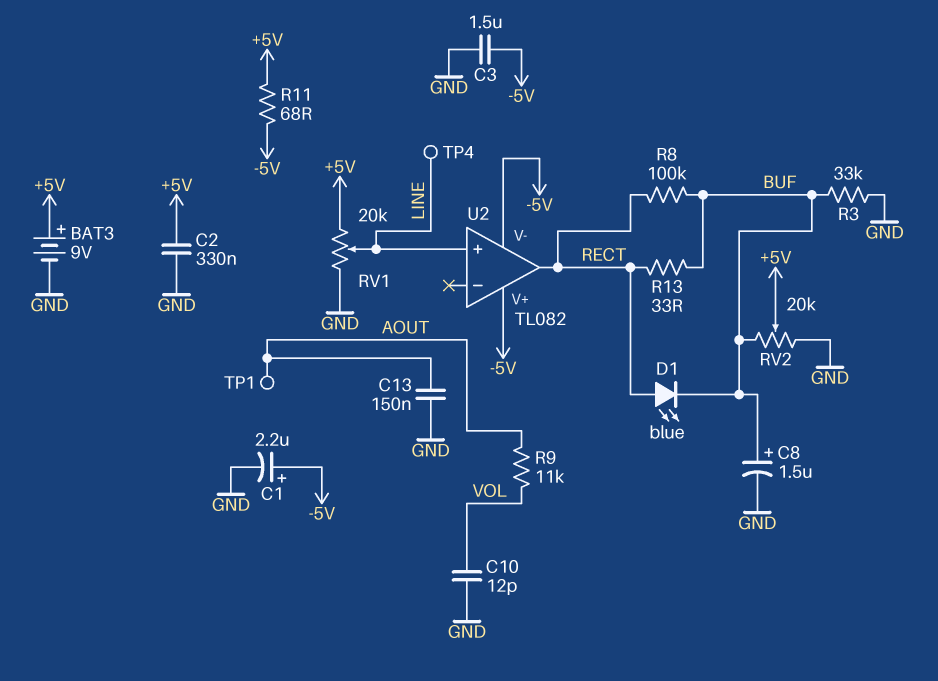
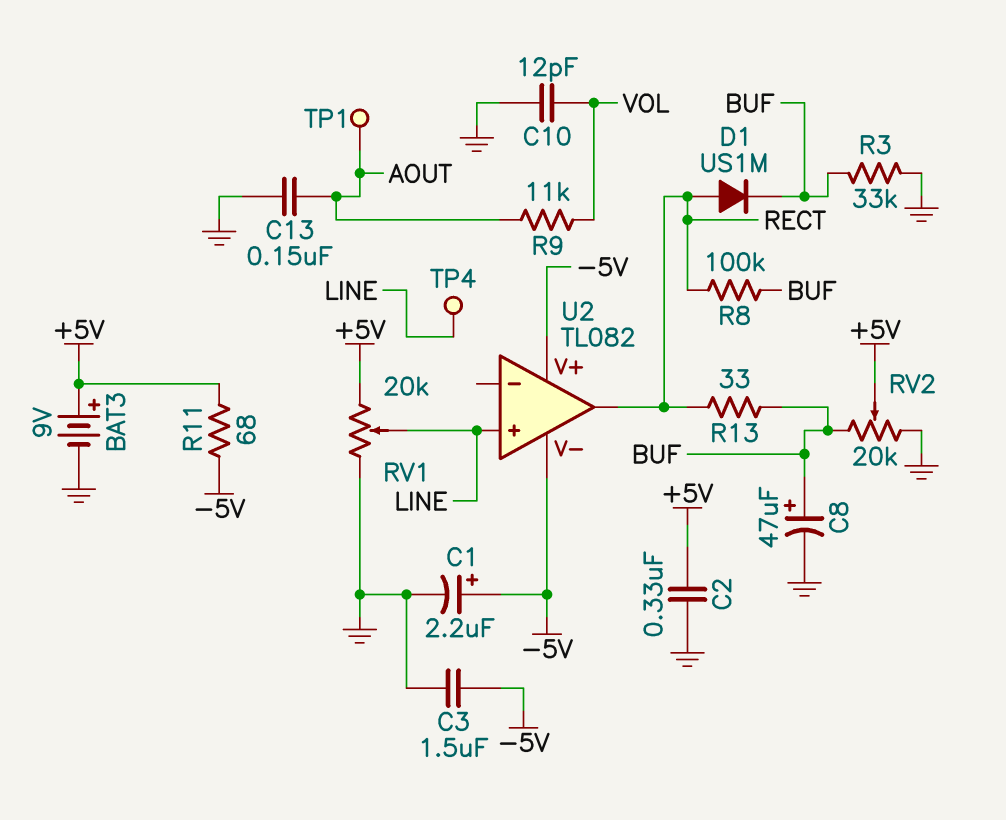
C8: 1.5uF (plus BUF, minus GND) -> 47uF (plus BUF, minus GND)
D1: LED blue (A RECT, K BUF) -> diode US1M (A RECT, K BUF)

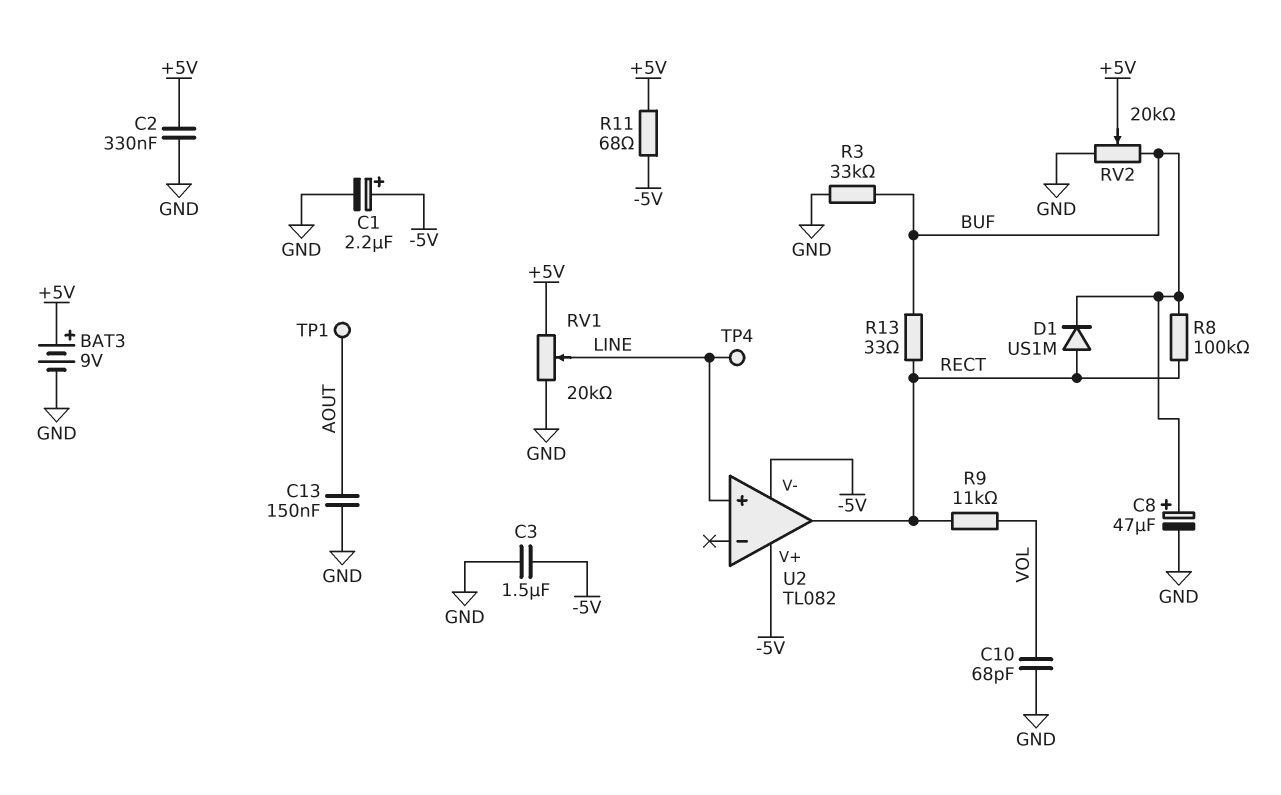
C10: 12pF (GND, VOL) -> 68pF (GND, VOL)
R9: 11k (AOUT, VOL) -> 11k (RECT, VOL)

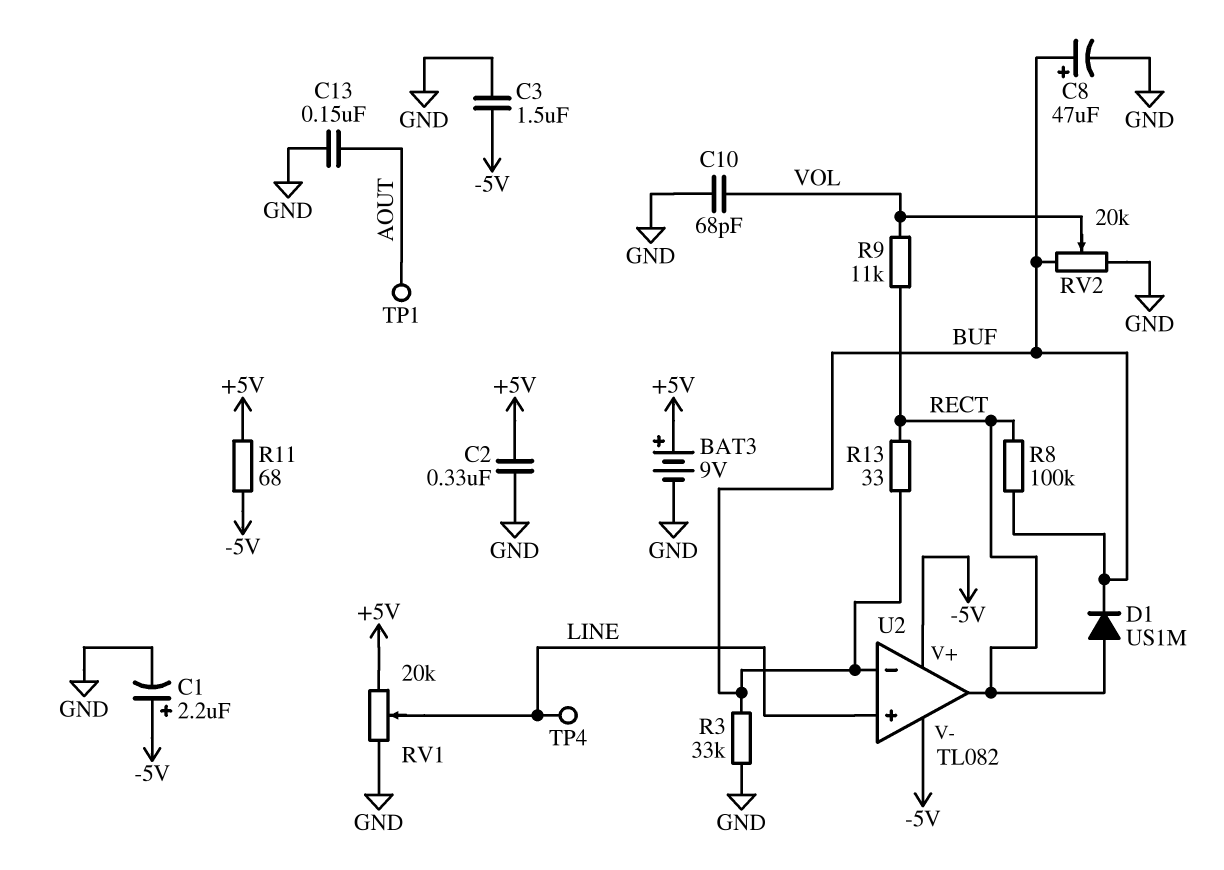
RV2: 20k (BUF, GND, wiper +5V) -> 20k (BUF, GND, wiper VOL)
U2 pin in-: none -> BUF

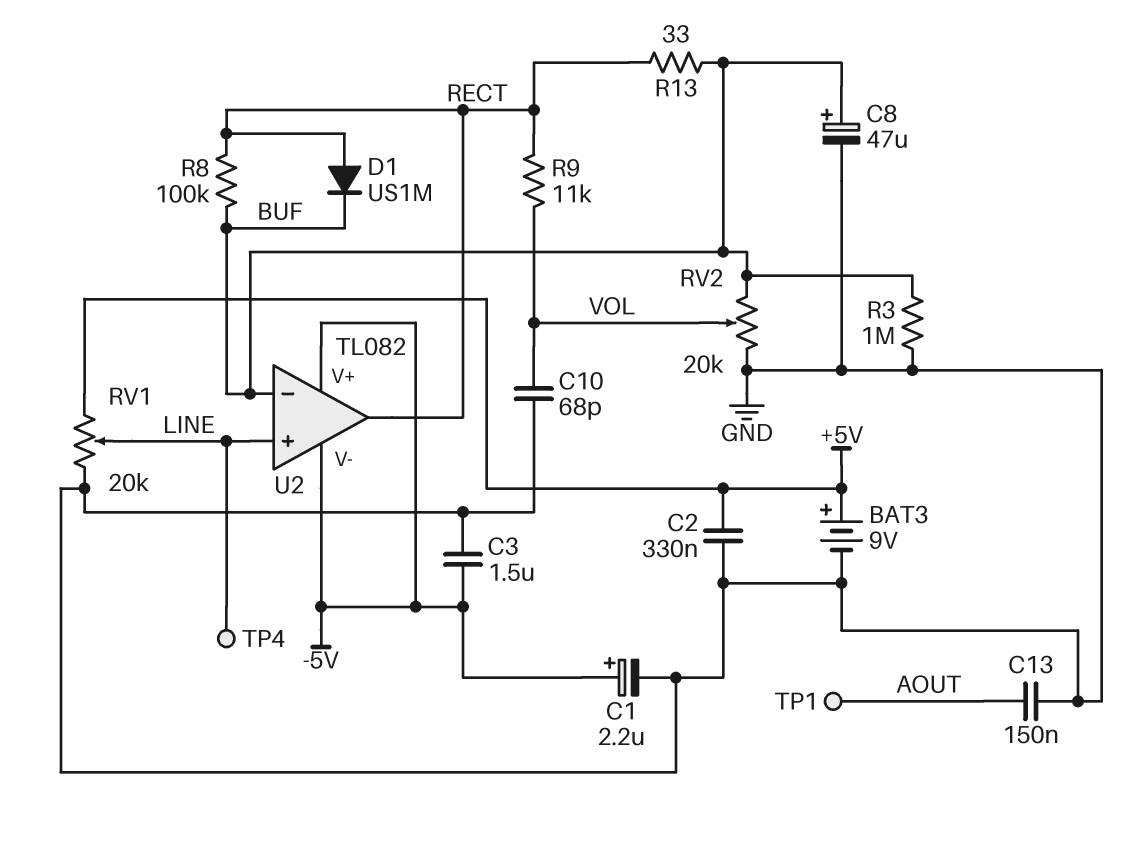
R3: 33k (BUF, GND) -> 1M (BUF, GND)
R11: 68 (+5V, -5V) -> none

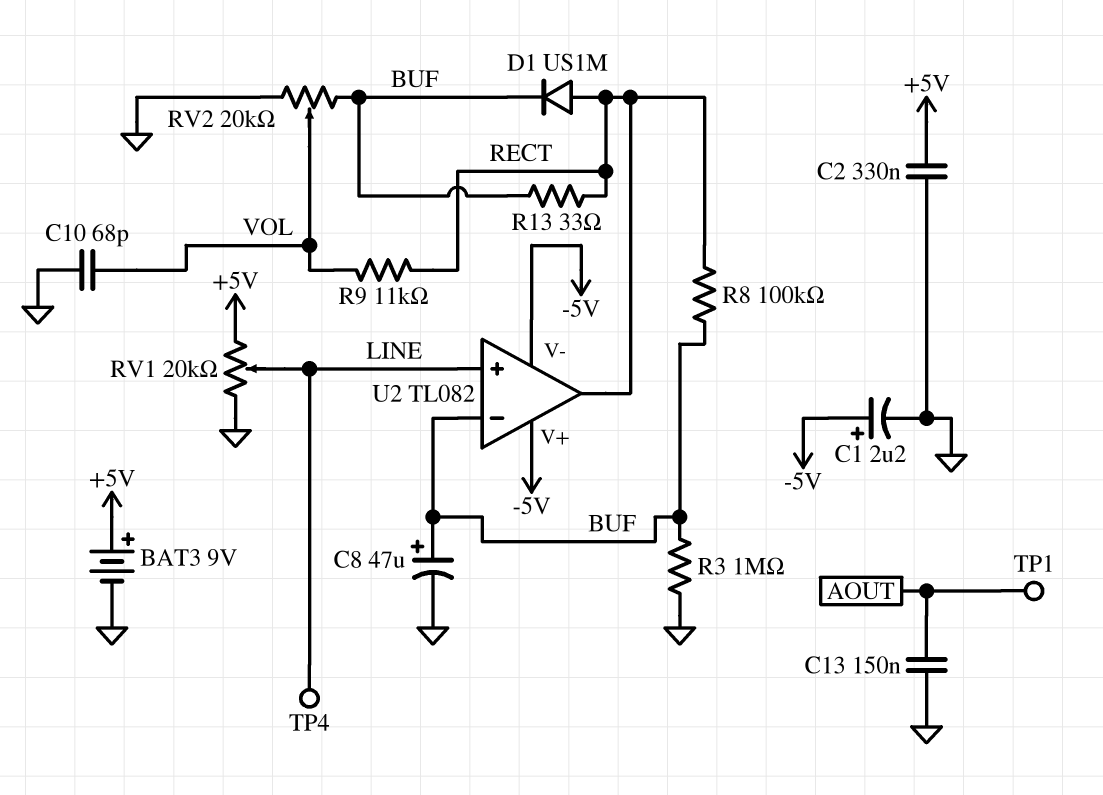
C3: 1.5uF (-5V, GND) -> none

